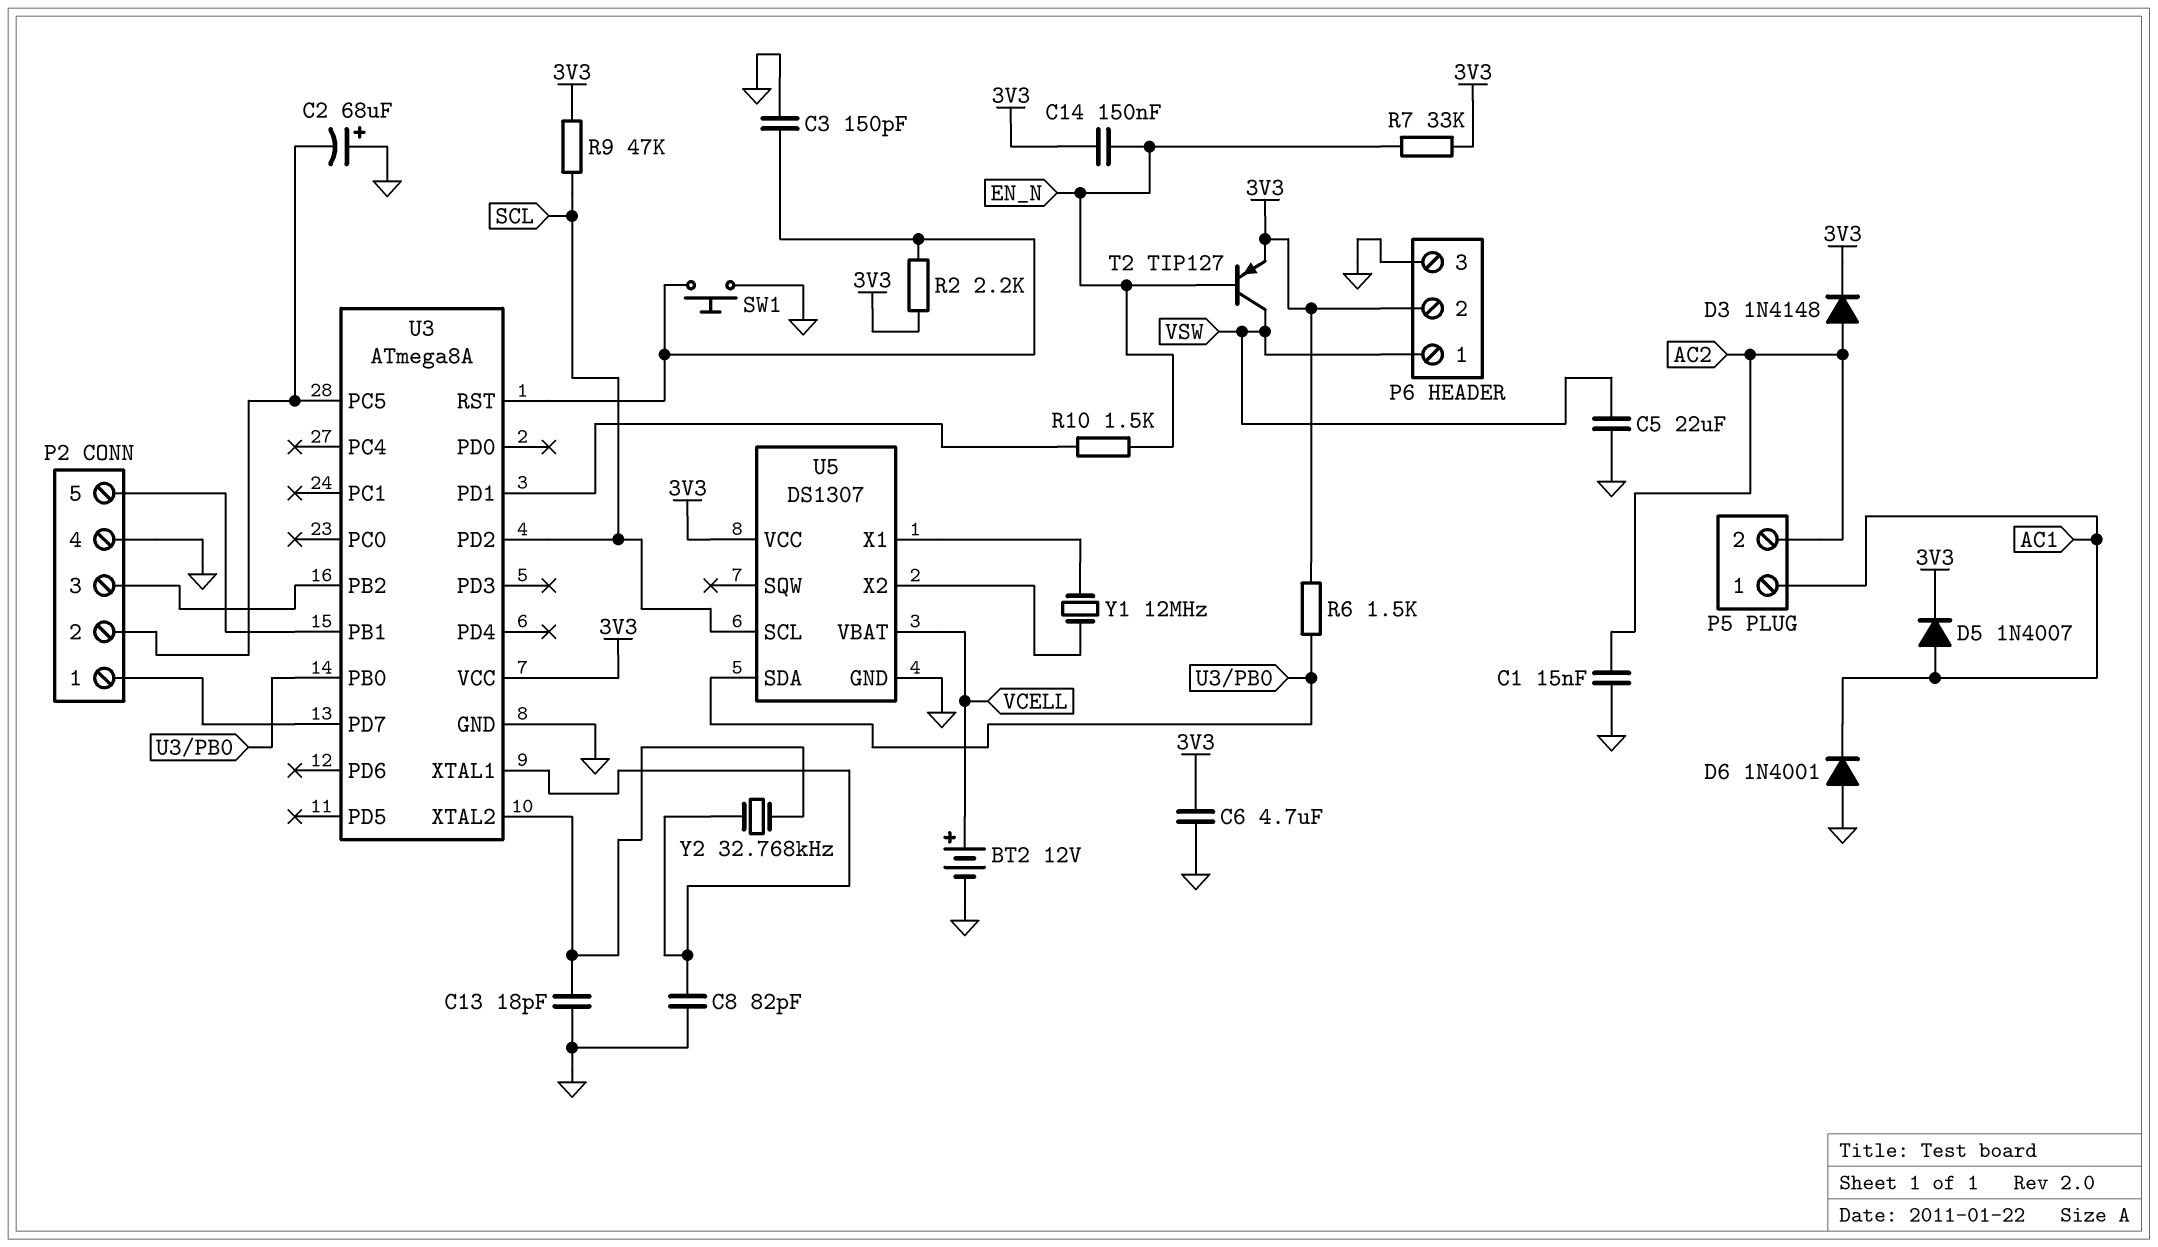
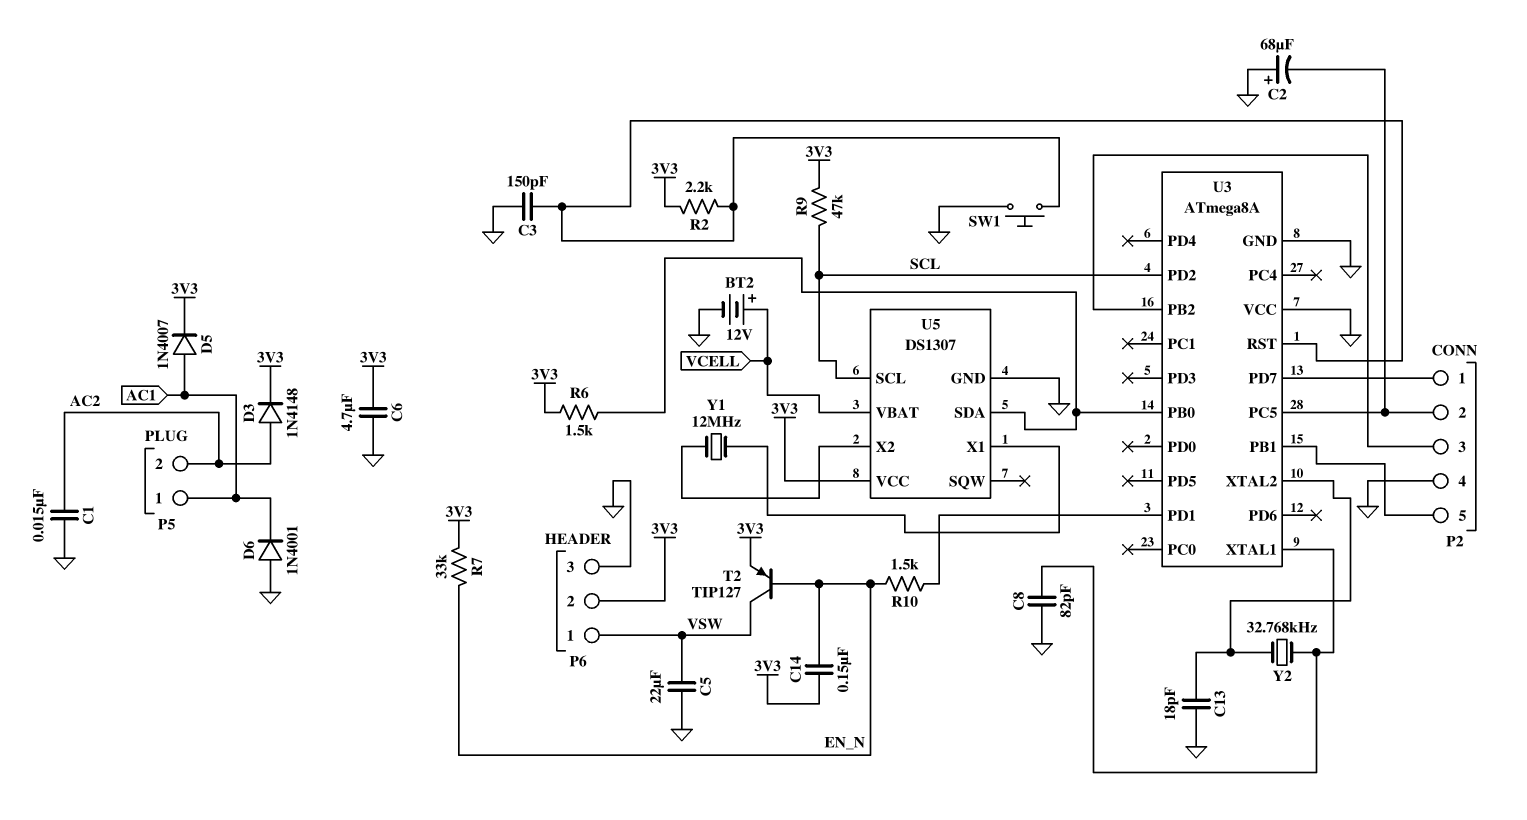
U3 pin VCC: 3V3 -> GND

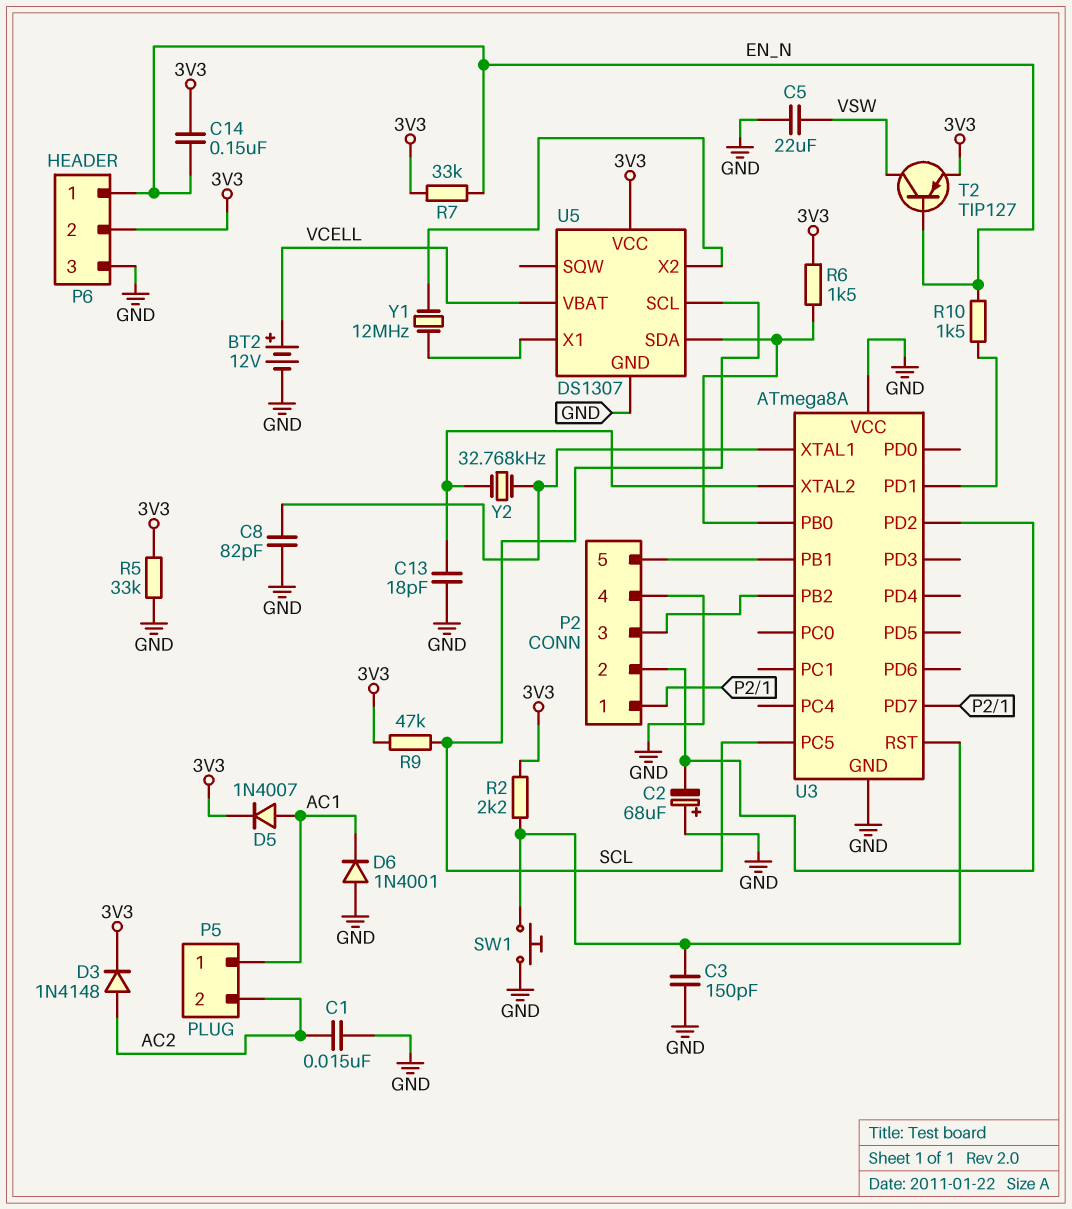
C6: 4.7uF (3V3, GND) -> none
P6 pin 1: VSW -> EN_N
R5: none -> 33k (3V3, GND)
U3 pin PC5: P2/2 -> SCL
U3 pin PD2: SCL -> P2/2

